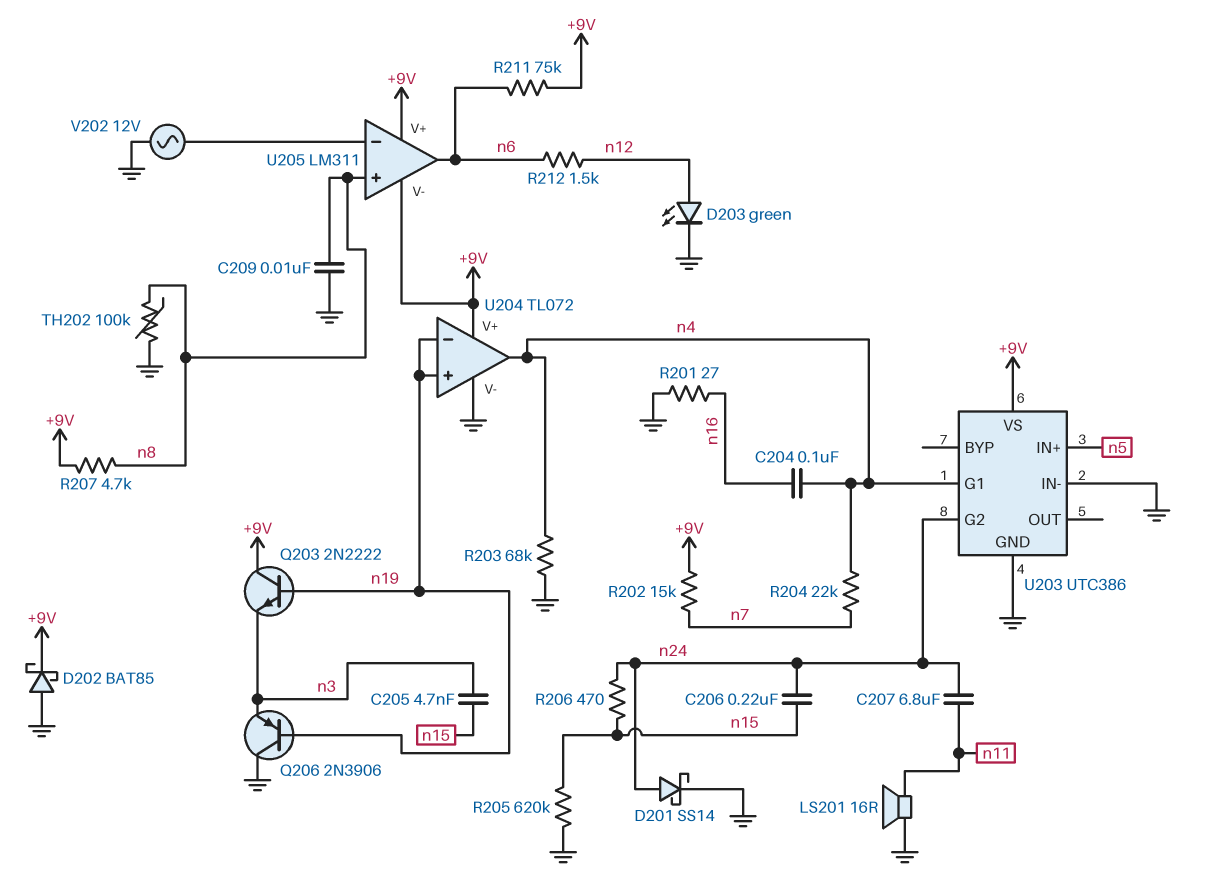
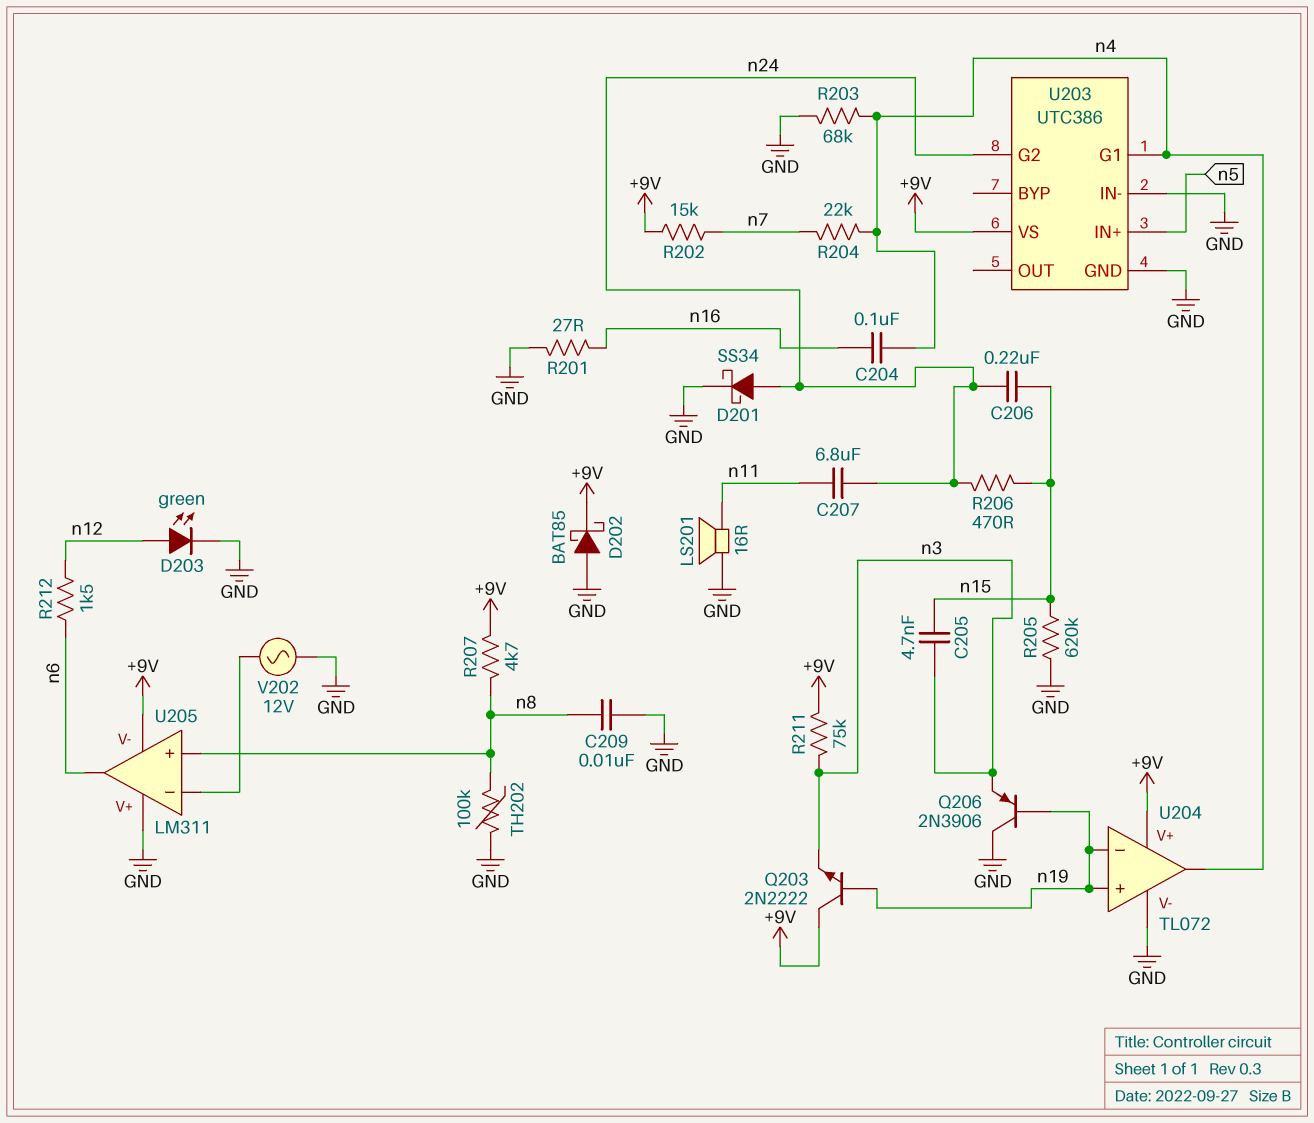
D201: schottky SS14 (A n24, K GND) -> schottky SS34 (A n24, K GND)
R211: 75k (+9V, n6) -> 75k (+9V, n3)
U205 pin V+: +9V -> GND

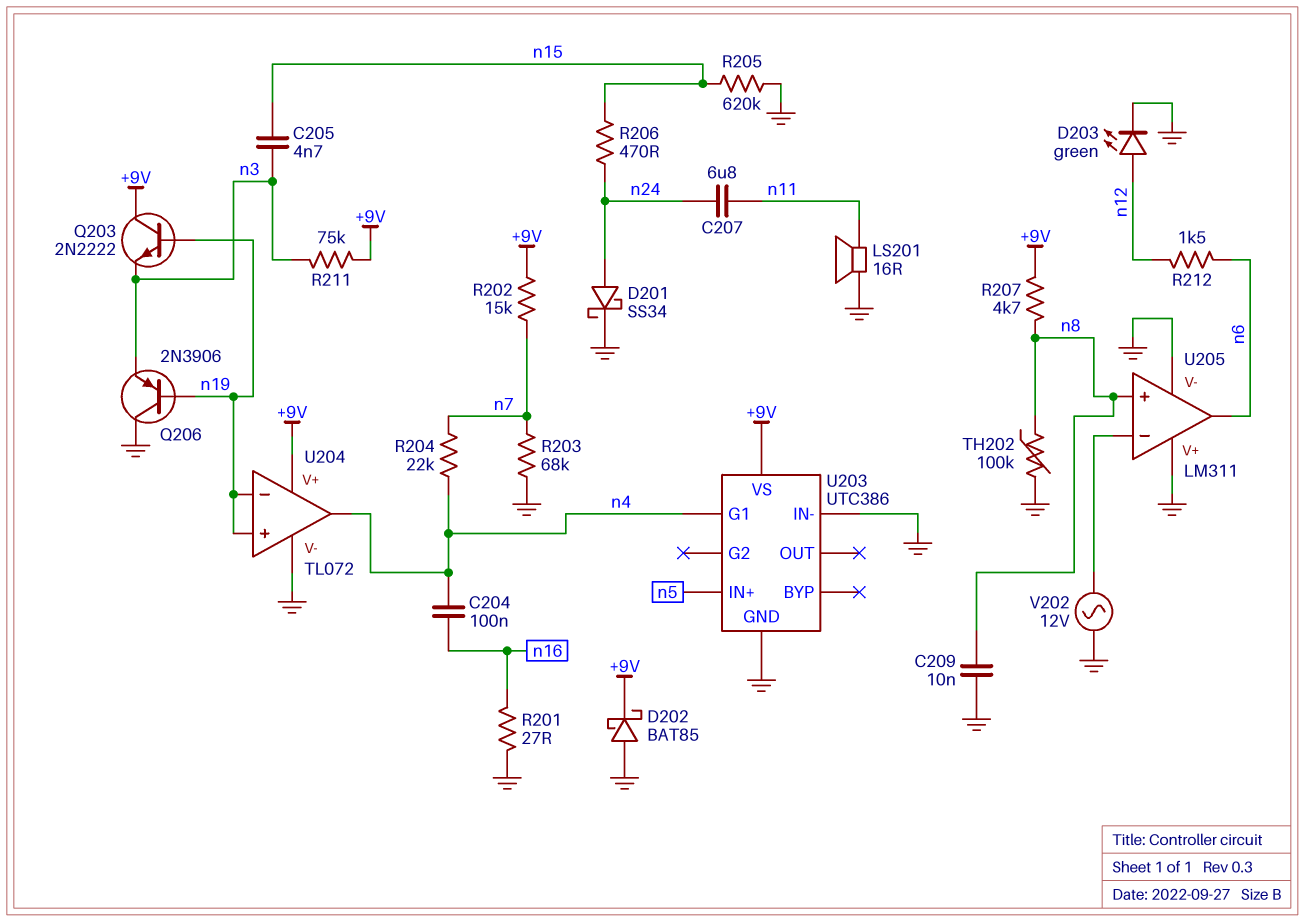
C206: 220nF (n15, n24) -> none
R203: 68k (GND, n4) -> 68k (GND, n7)
U203 pin G2: n24 -> none
U205 pin V-: +9V -> GND

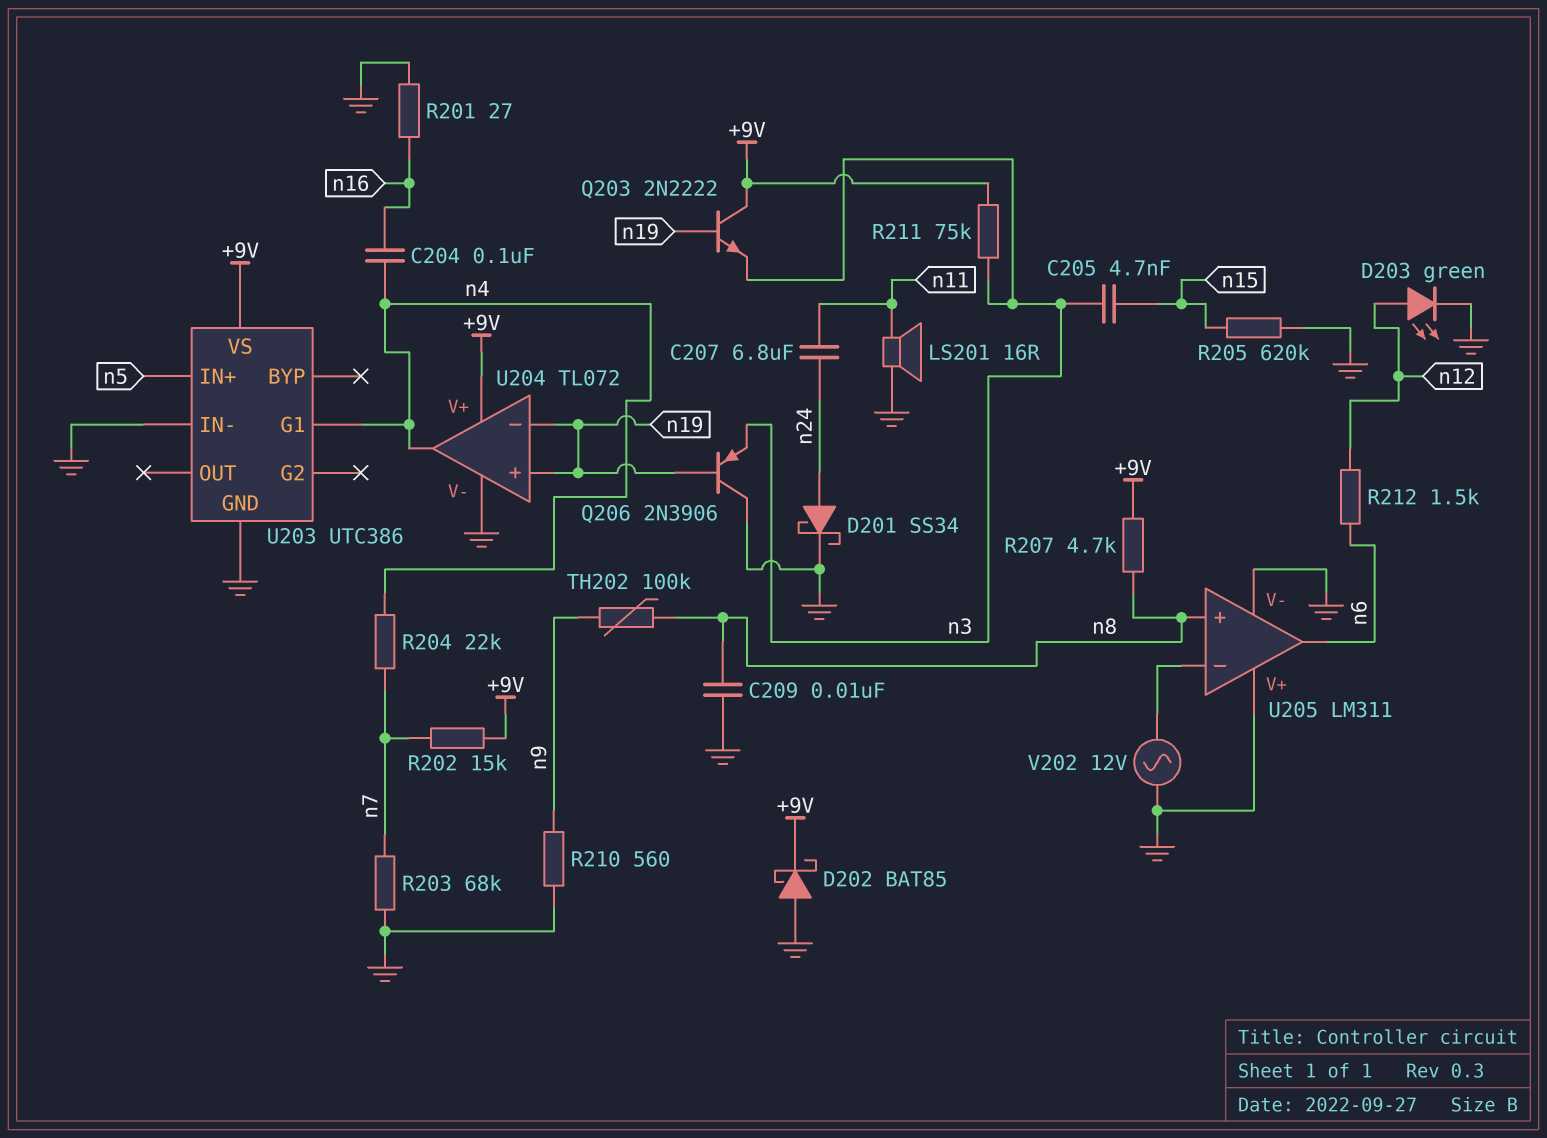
R206: 470 (n15, n24) -> none
R210: none -> 560 (GND, n9)
TH202: 100k (GND, n8) -> 100k (n8, n9)

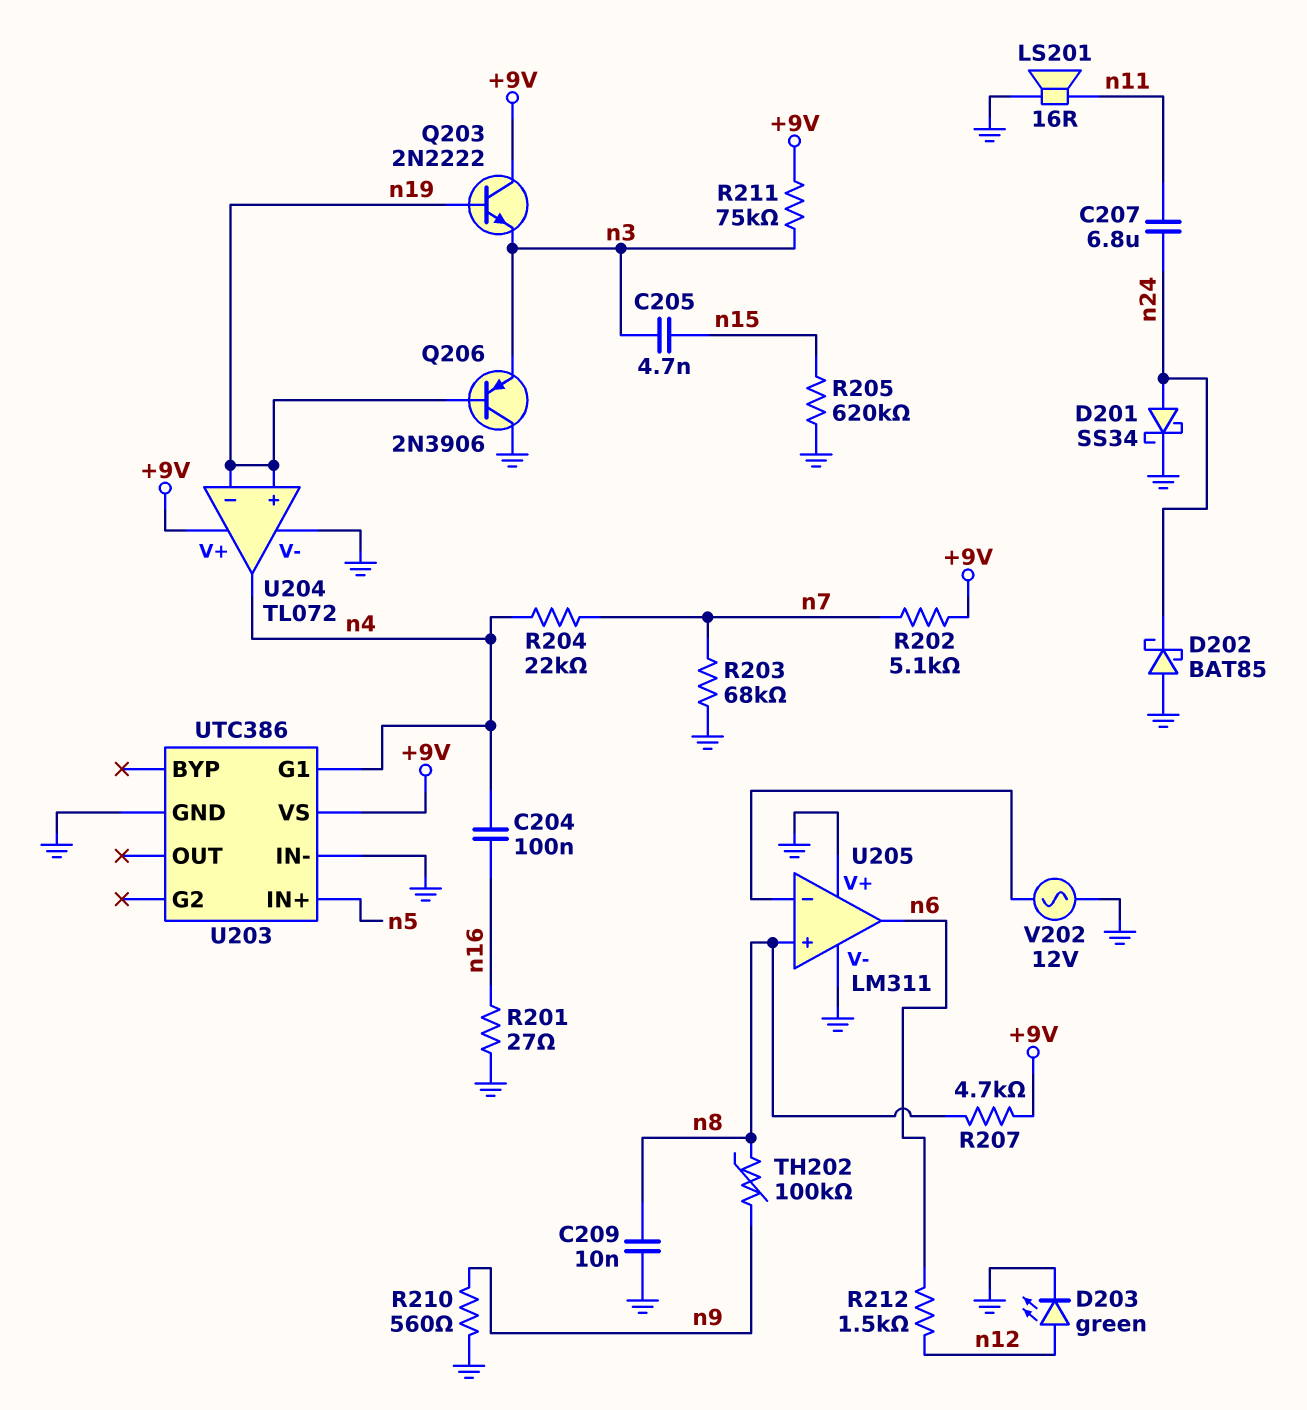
D202: schottky BAT85 (A GND, K +9V) -> schottky BAT85 (A GND, K n24)
R202: 15k (+9V, n7) -> 5.1k (+9V, n7)

